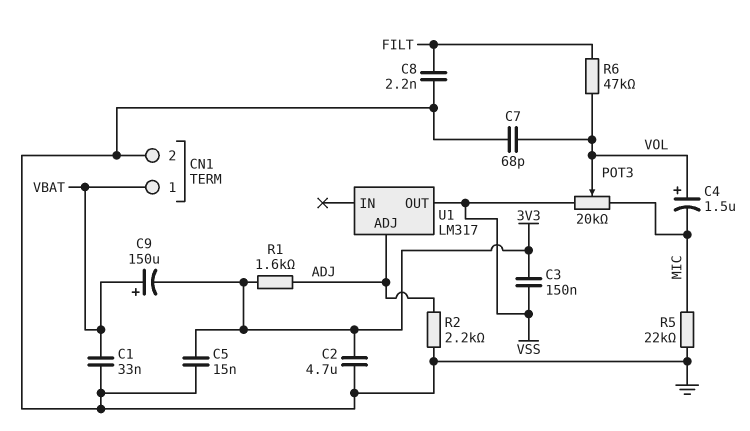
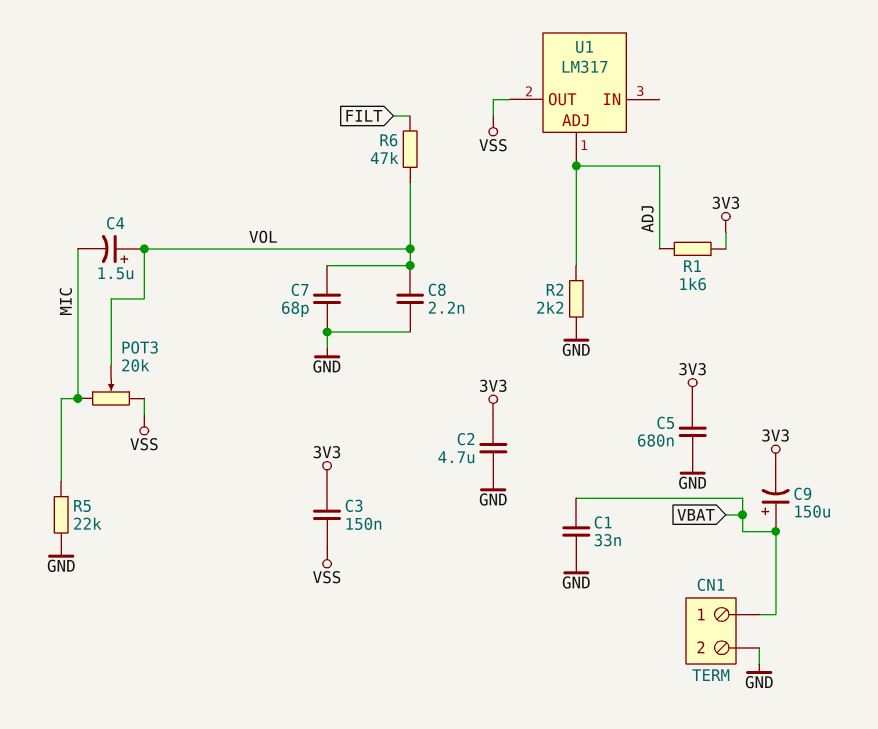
C5: 15nF (3V3, GND) -> 680nF (3V3, GND)
C8: 2.2nF (FILT, GND) -> 2.2nF (GND, VOL)

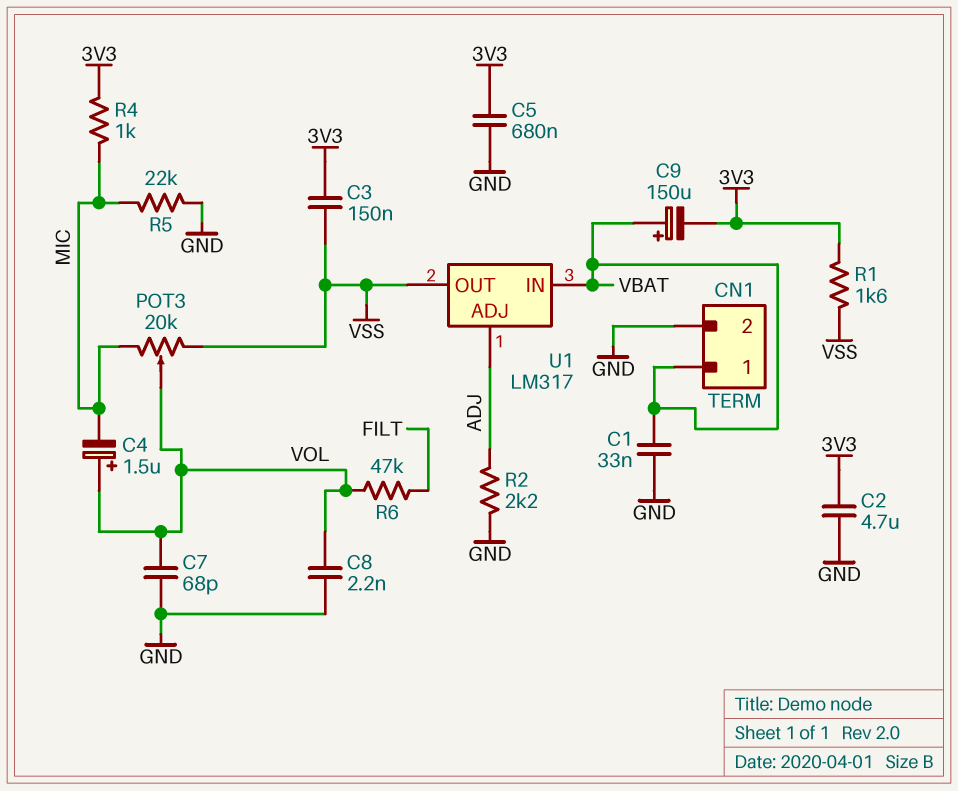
R1: 1.6k (3V3, ADJ) -> 1.6k (3V3, VSS)
R4: none -> 1k (3V3, MIC)
U1 pin IN: none -> VBAT

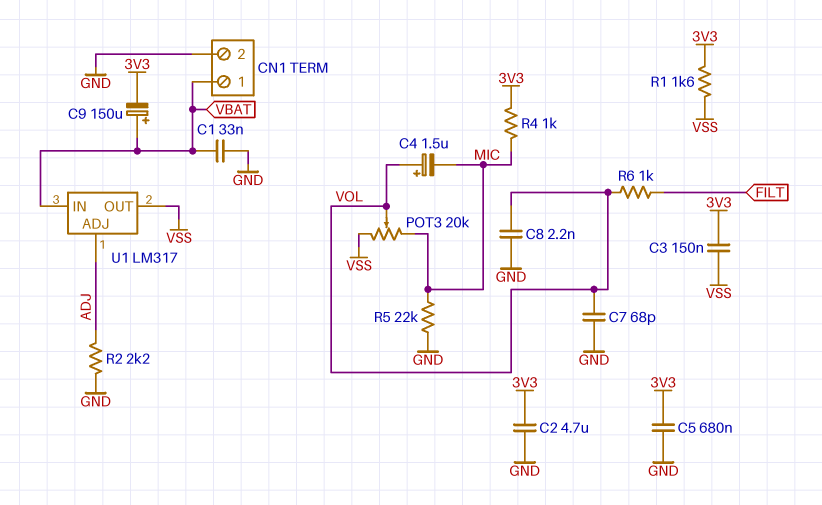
R6: 47k (FILT, VOL) -> 1k (FILT, VOL)

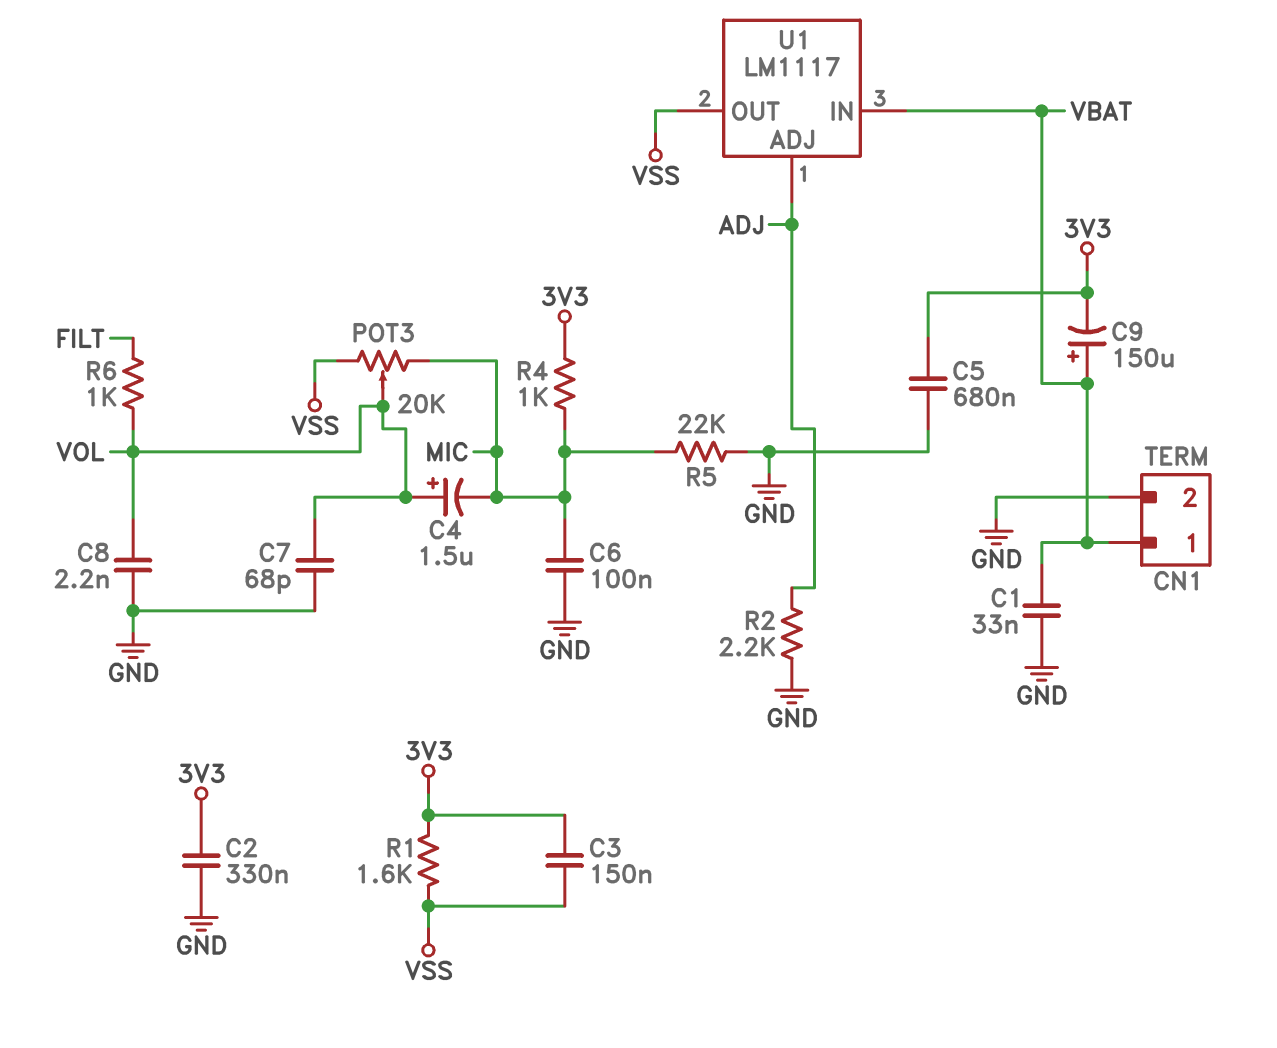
C2: 4.7uF (3V3, GND) -> 330nF (3V3, GND)
C6: none -> 100nF (GND, MIC)
U1: LM317 -> LM1117

